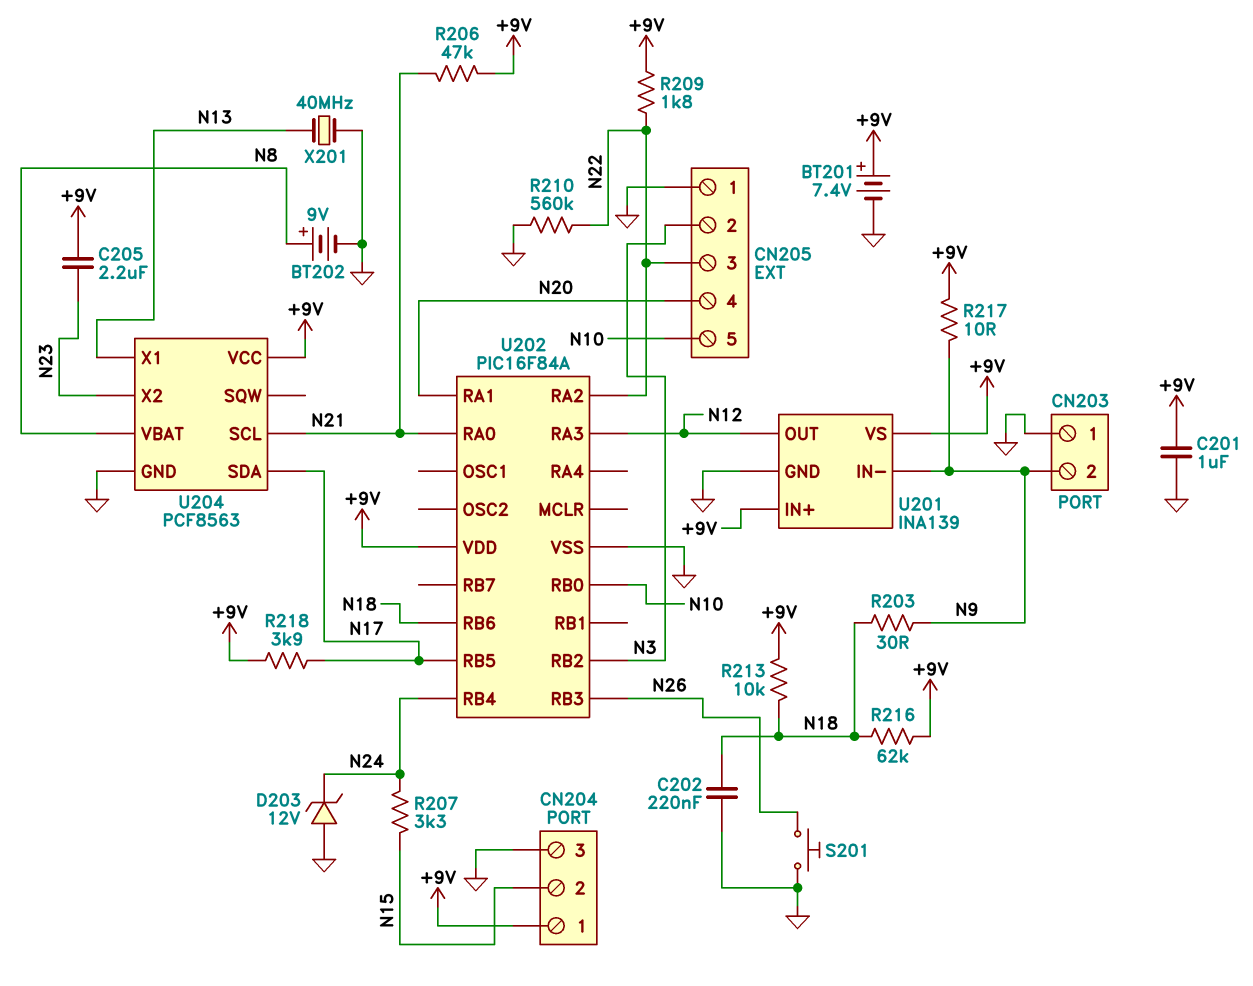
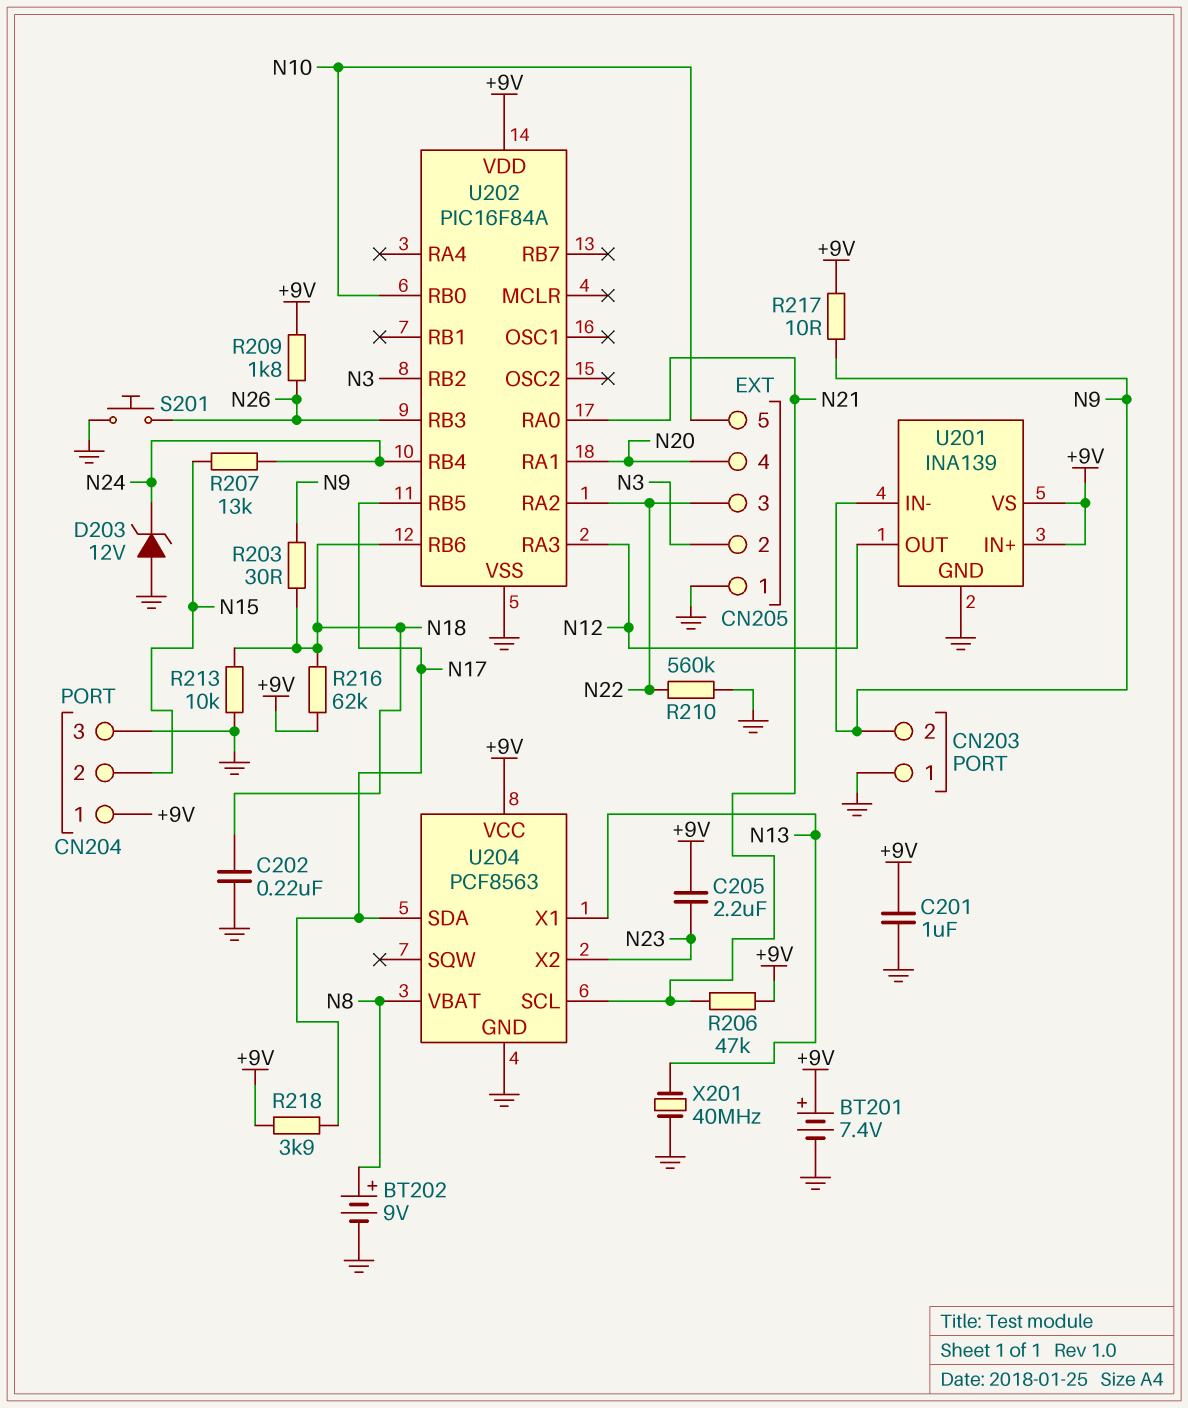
R207: 3.3k (N15, N24) -> 13k (N15, N24)
R209: 1.8k (+9V, N22) -> 1.8k (+9V, N26)
R213: 10k (+9V, N18) -> 10k (GND, N18)

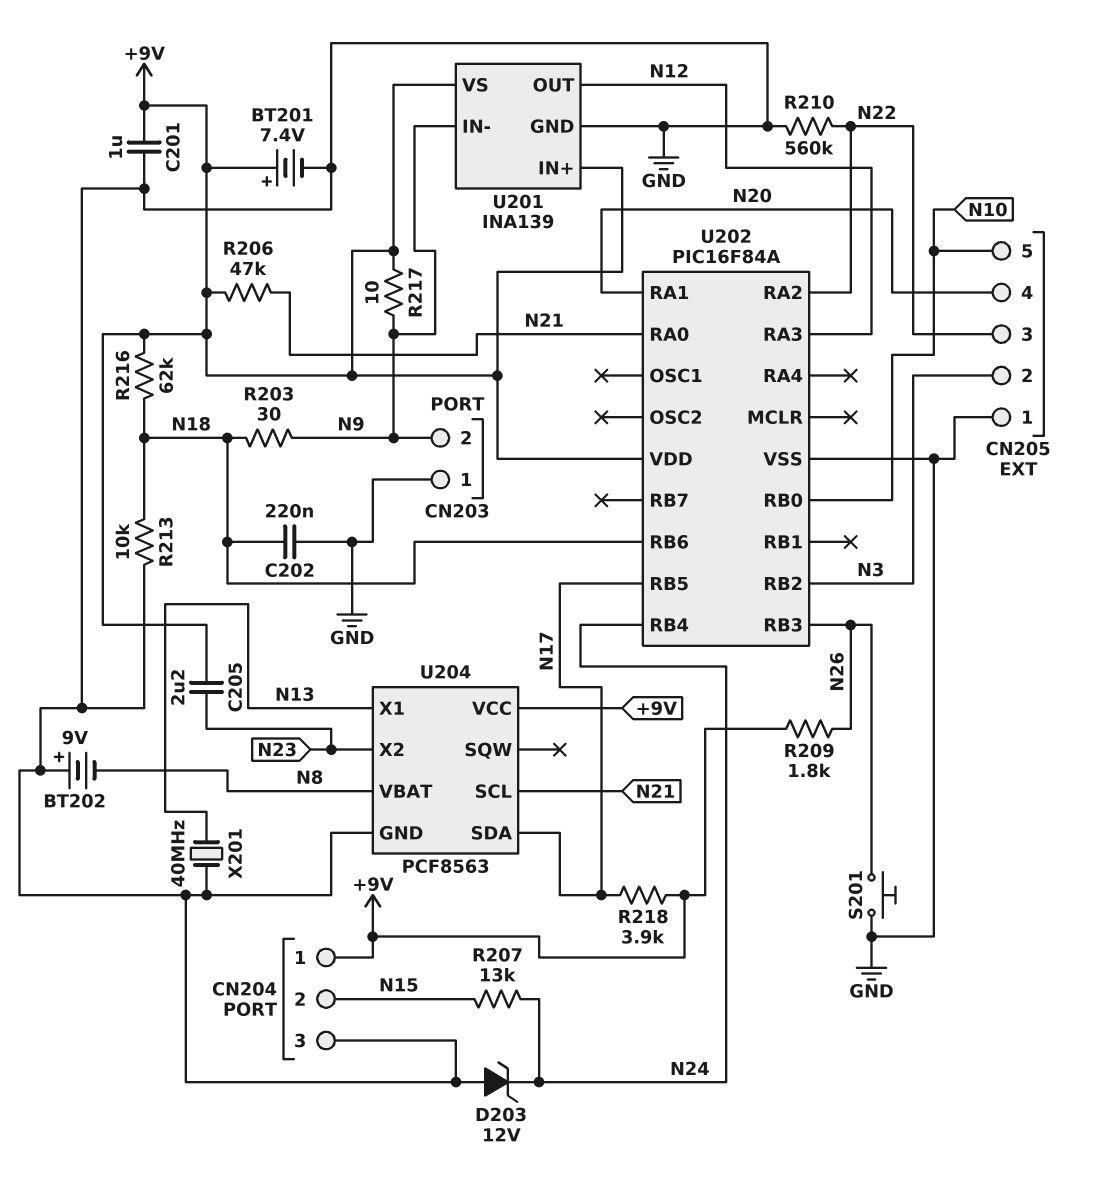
BT202: 9V (plus N8, minus GND) -> 9V (plus GND, minus N8)

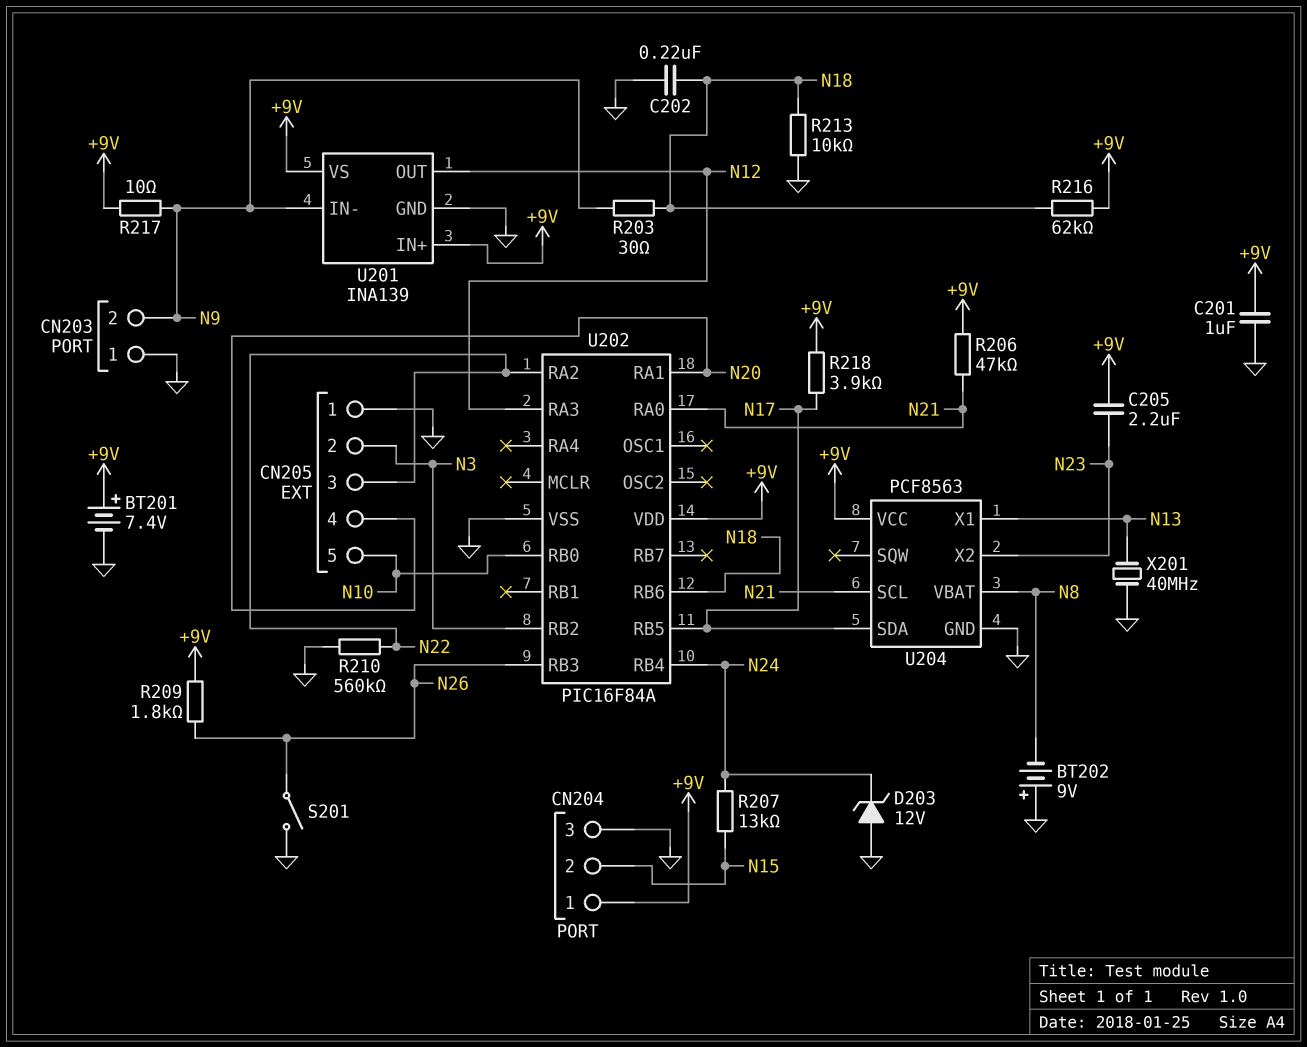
S201: button (GND, N26) -> switch (GND, N26)

